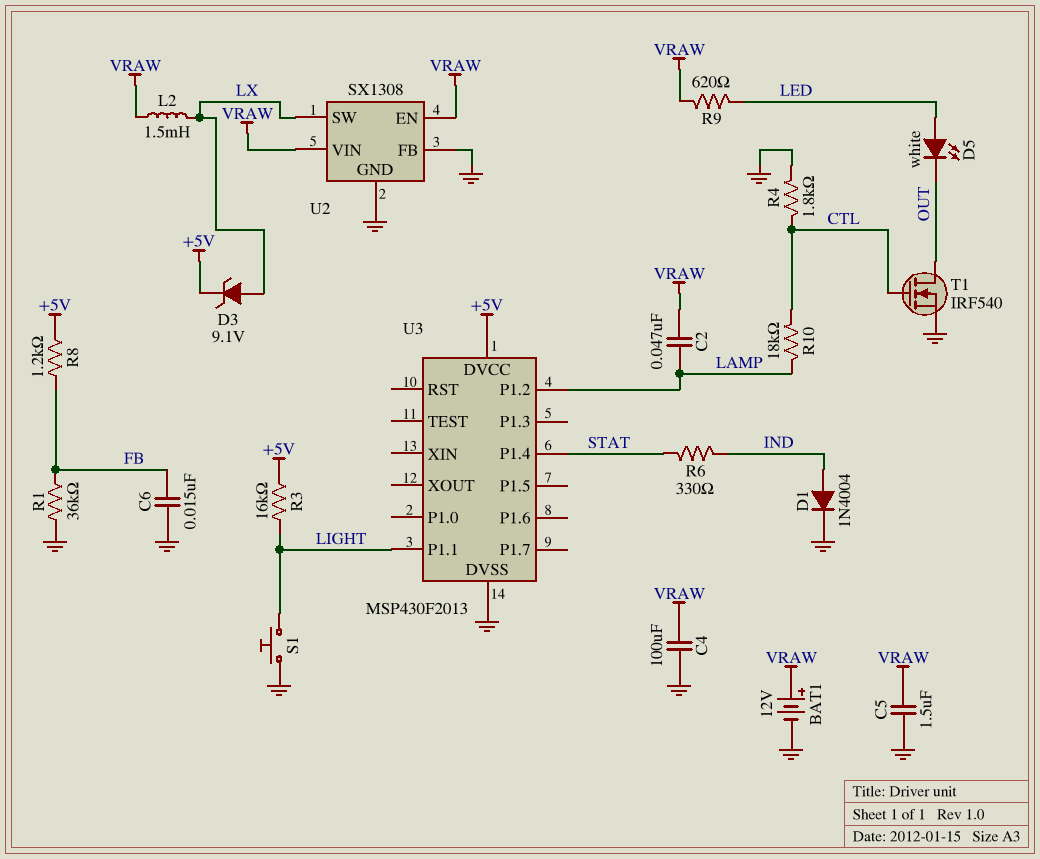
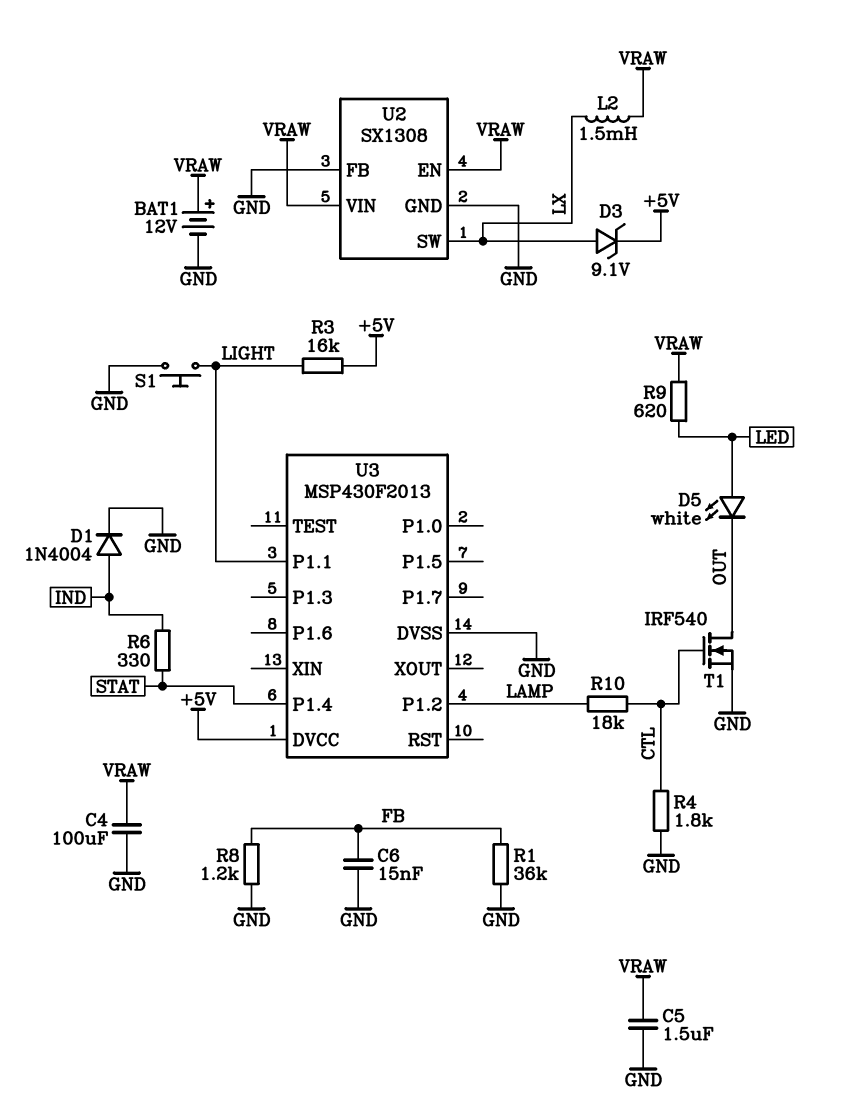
C2: 47nF (LAMP, VRAW) -> none
R8: 1.2k (+5V, FB) -> 1.2k (FB, GND)

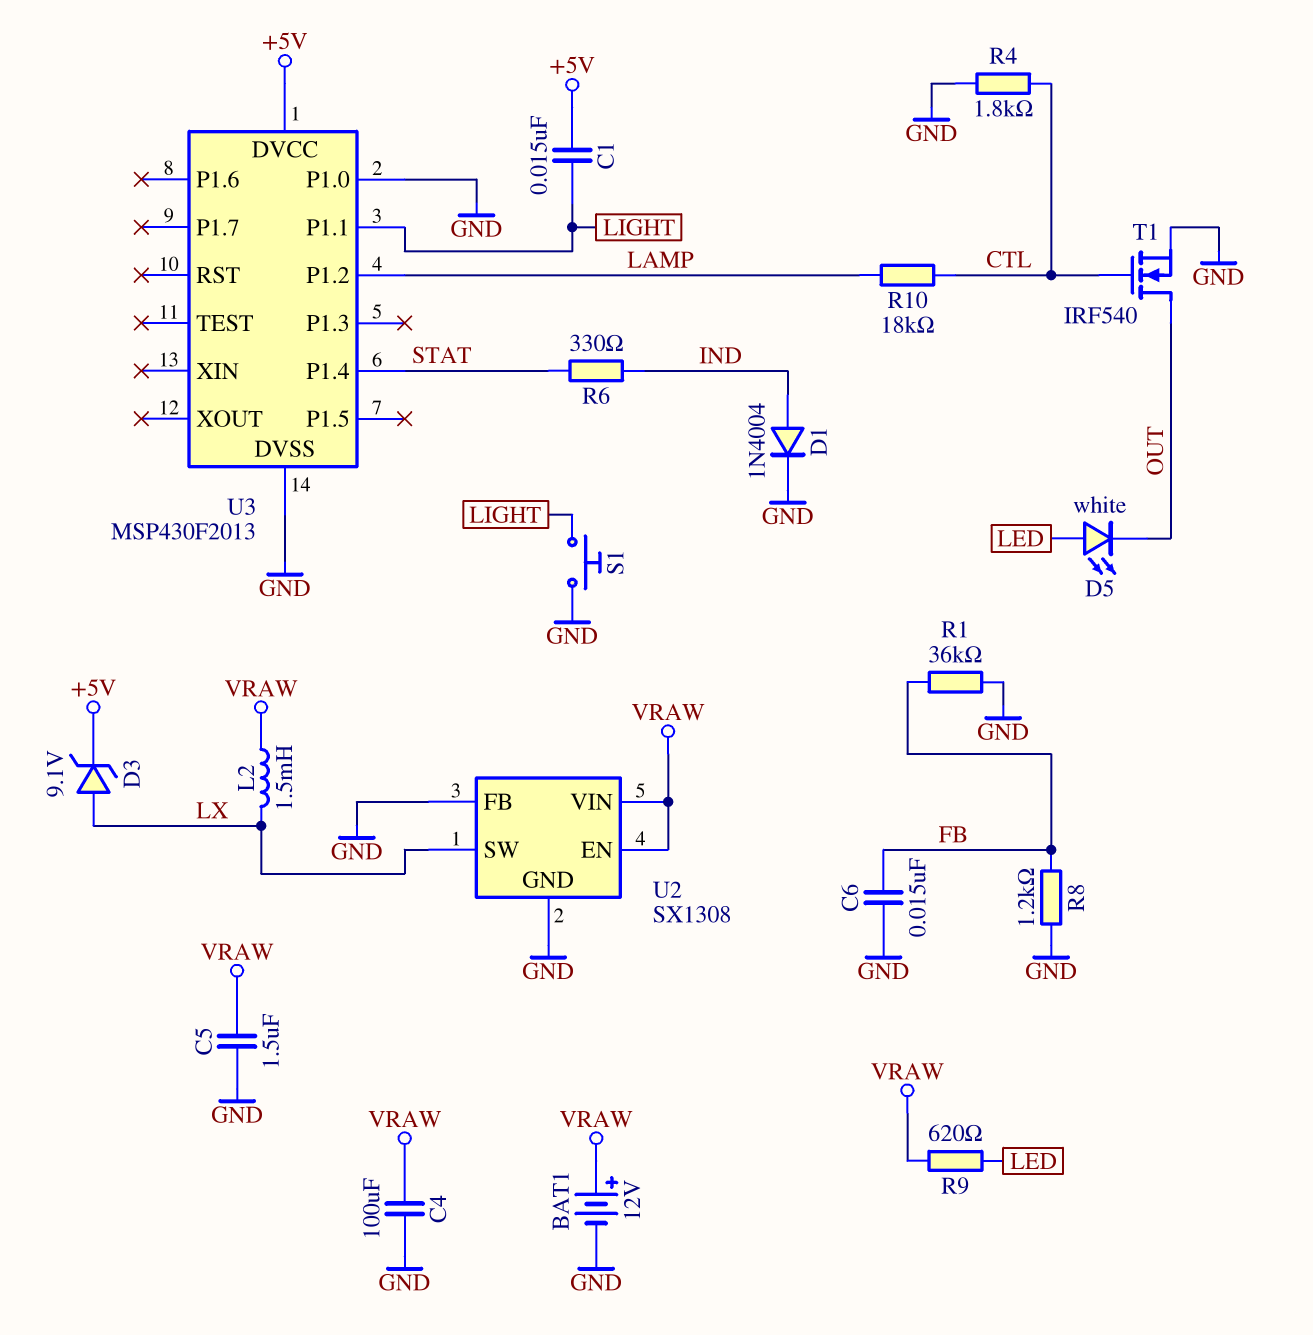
C1: none -> 15nF (+5V, LIGHT)
R3: 16k (+5V, LIGHT) -> none
U3 pin P1.0: none -> GND

